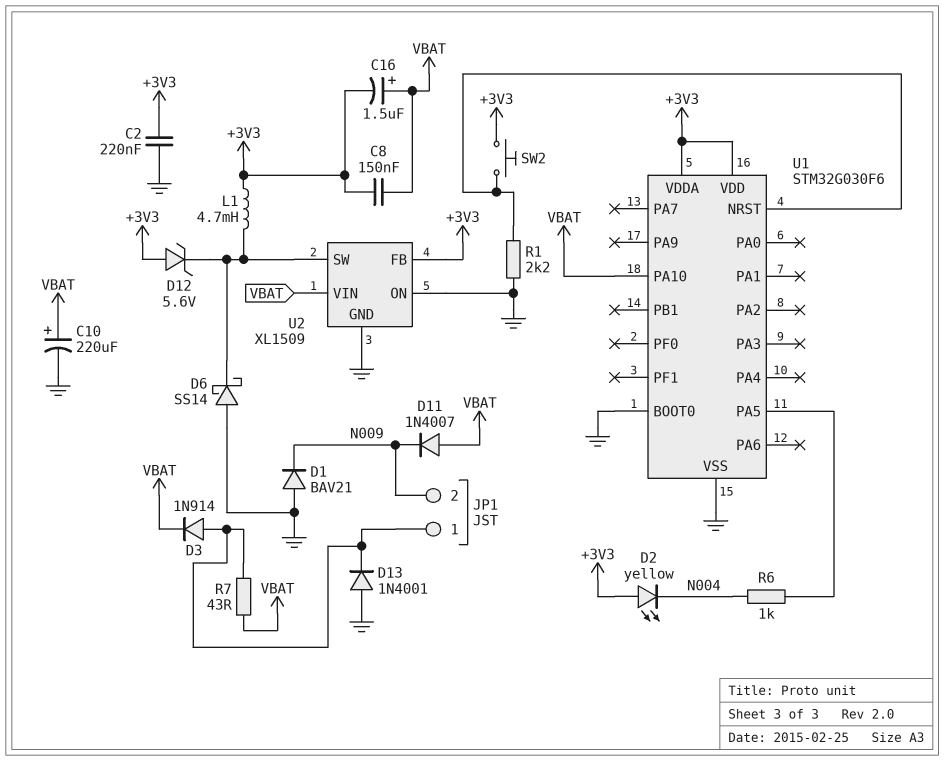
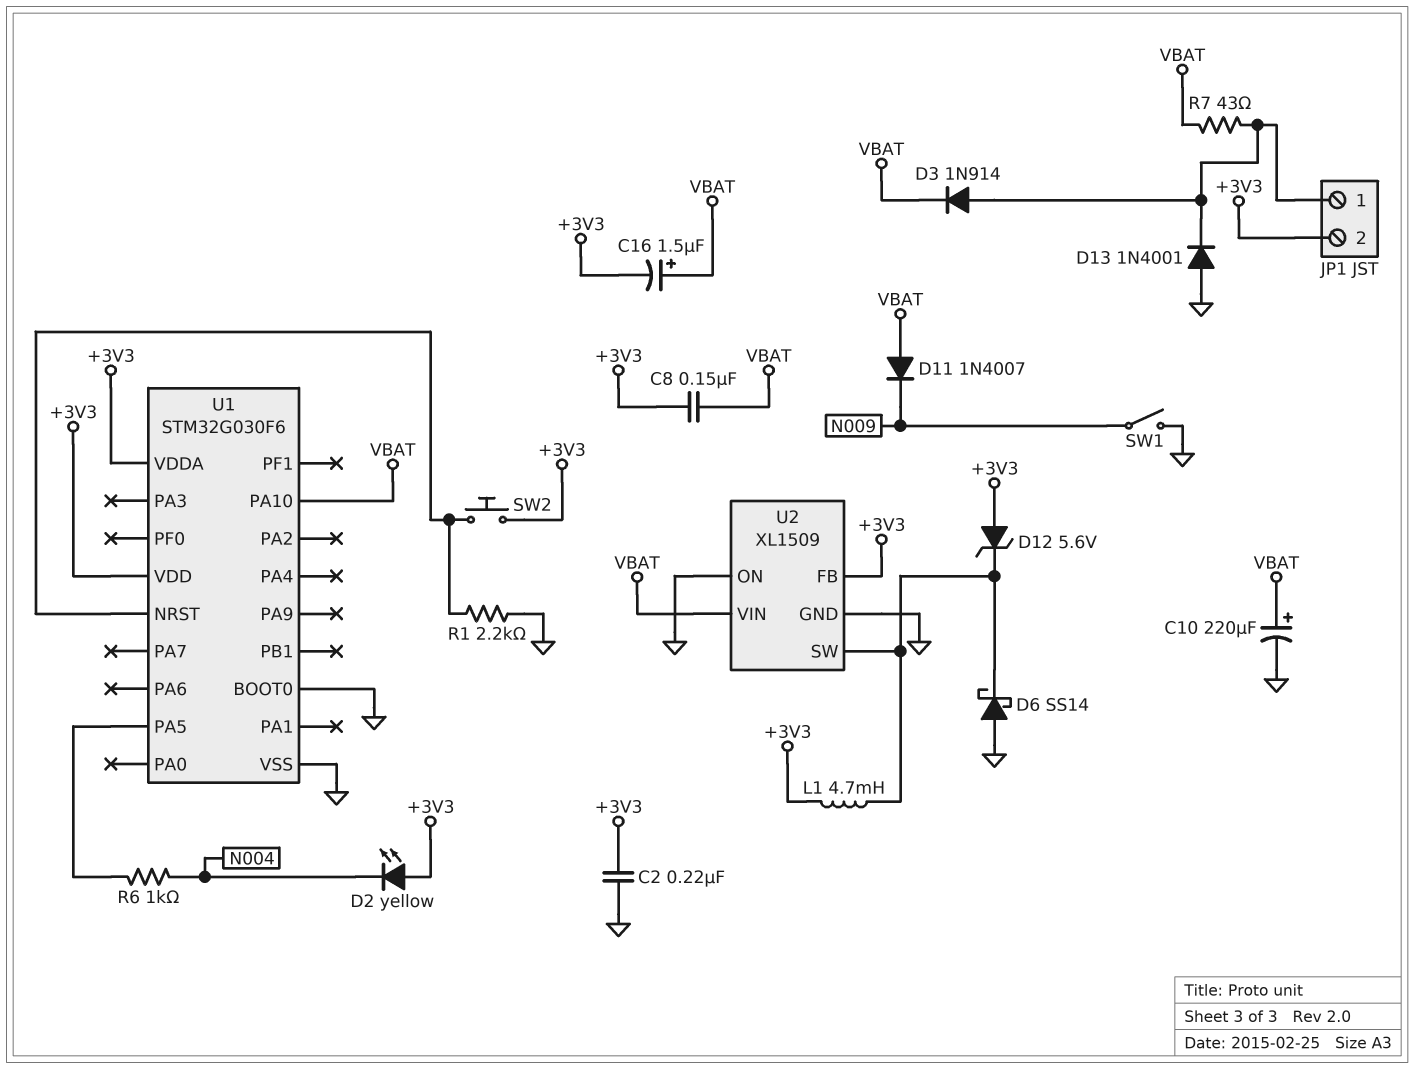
D1: diode BAV21 (A GND, K N009) -> none
JP1 pin 2: N009 -> +3V3
SW1: none -> switch (GND, N009)

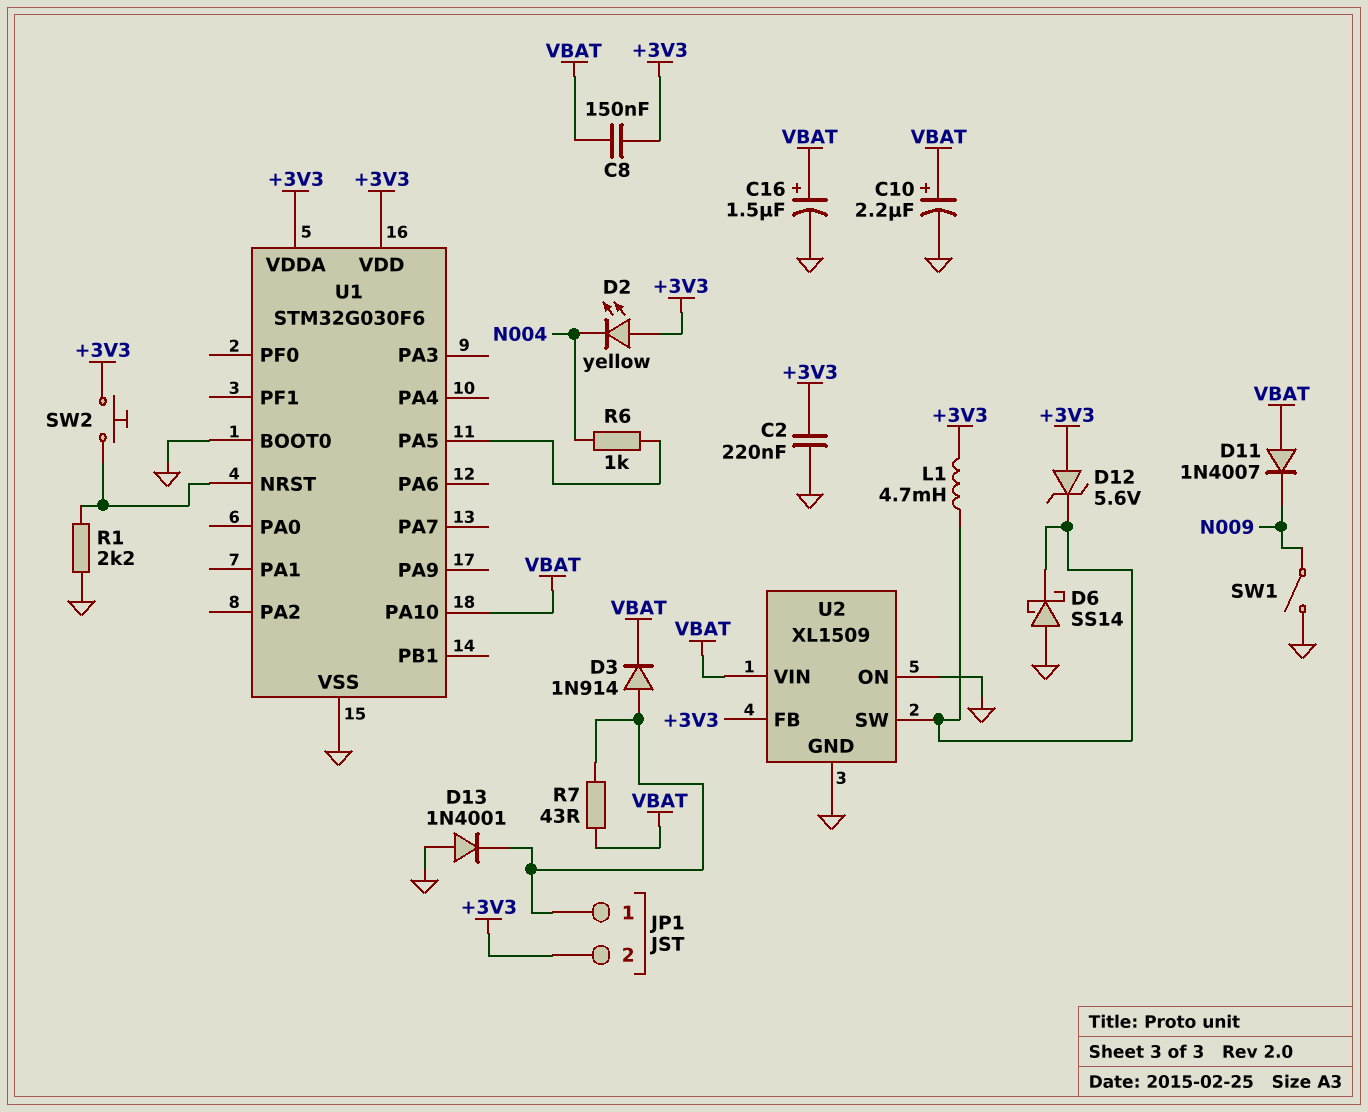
C10: 220uF (plus VBAT, minus GND) -> 2.2uF (plus VBAT, minus GND)
C16: 1.5uF (plus VBAT, minus +3V3) -> 1.5uF (plus VBAT, minus GND)

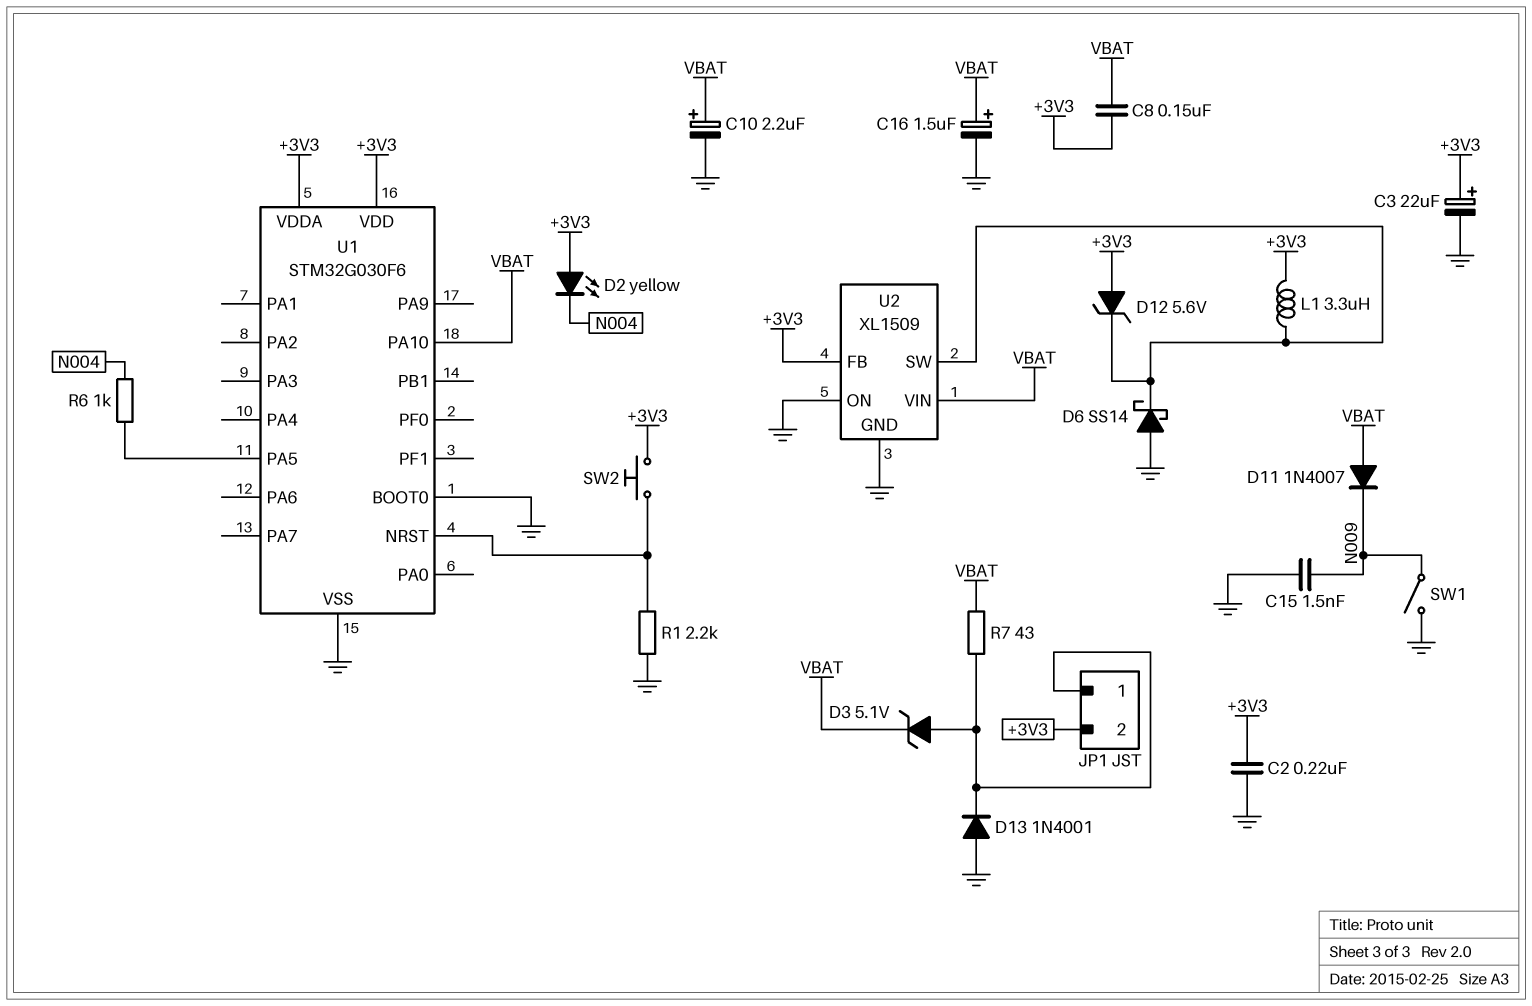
C3: none -> 22uF (plus +3V3, minus GND)
C15: none -> 1.5nF (GND, N009)
D3: diode 1N914 (A JP1/1, K VBAT) -> zener 5.1V (A JP1/1, K VBAT)
L1: 4.7mH (+3V3, U2/SW) -> 3.3uH (+3V3, U2/SW)

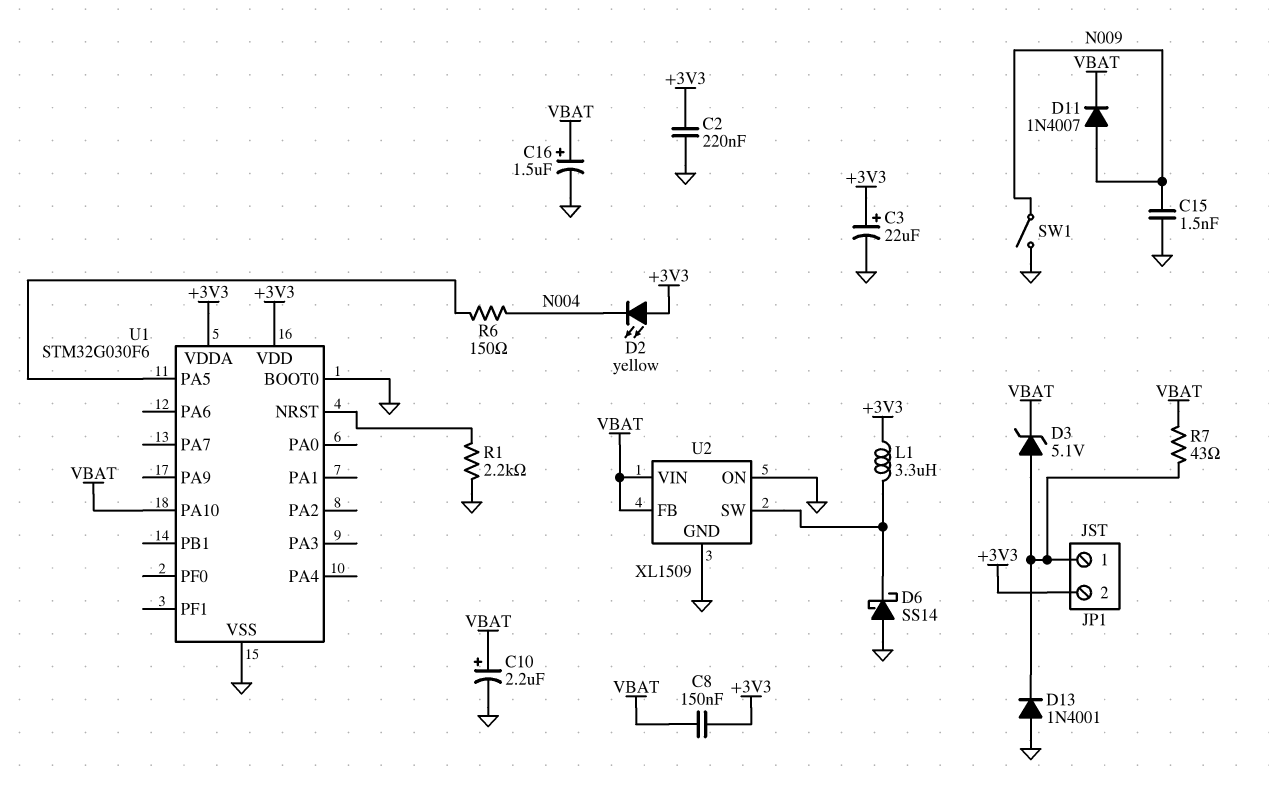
D11: diode 1N4007 (A VBAT, K N009) -> diode 1N4007 (A N009, K VBAT)
D12: zener 5.6V (A +3V3, K U2/SW) -> none
R6: 1k (N004, U1/PA5) -> 150 (N004, U1/PA5)
SW2: button (+3V3, U1/NRST) -> none
U2 pin FB: +3V3 -> VBAT

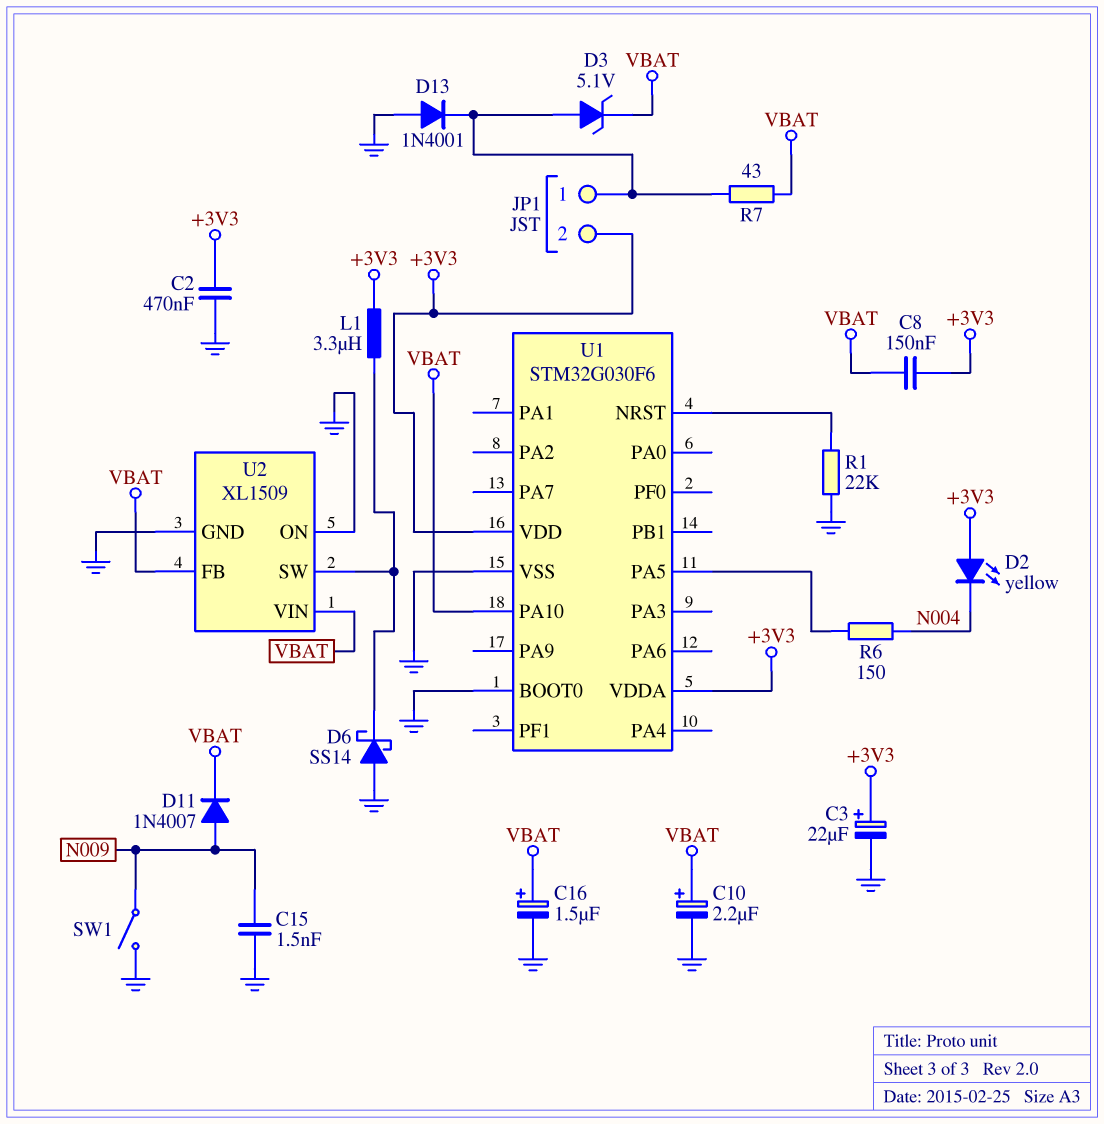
C2: 220nF (+3V3, GND) -> 470nF (+3V3, GND)
R1: 2.2k (GND, U1/NRST) -> 22k (GND, U1/NRST)

